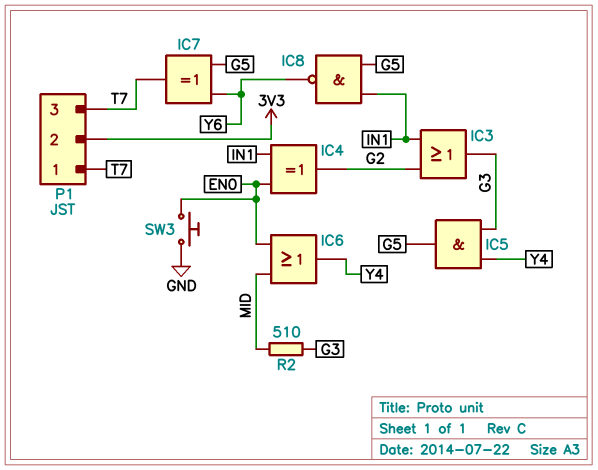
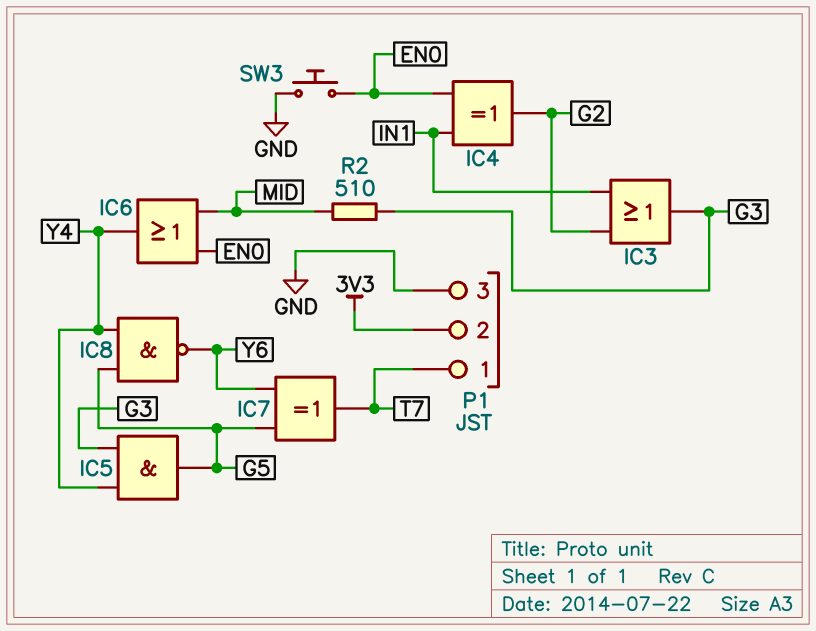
IC8: NAND (in G5, in IN1, out Y6) -> NAND (in G5, in Y4, out Y6)
P1 pin 3: T7 -> GND

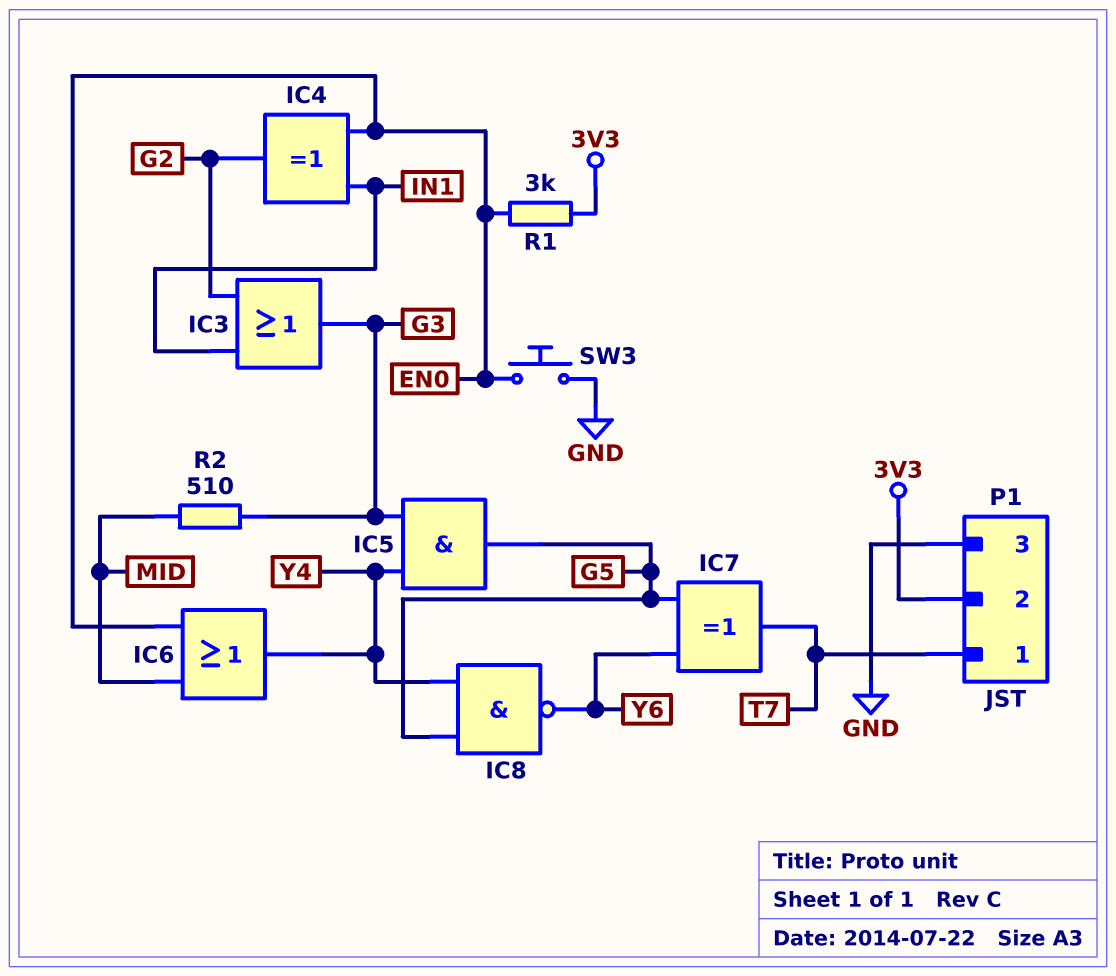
R1: none -> 3k (3V3, EN0)

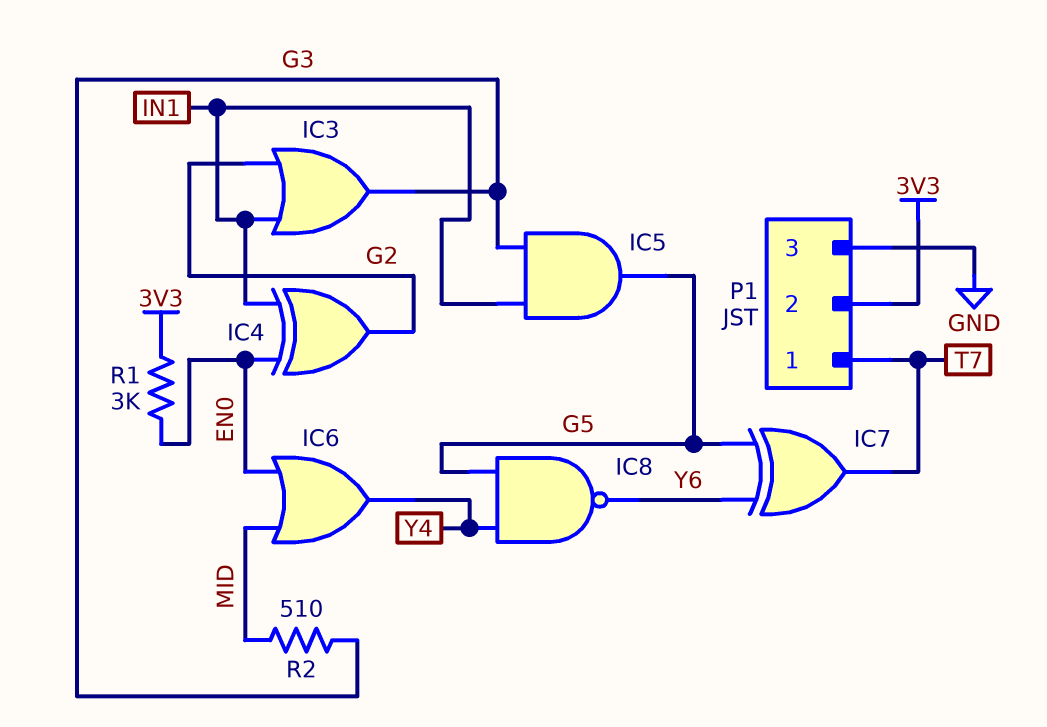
IC5: AND (in G3, in Y4, out G5) -> AND (in G3, in IN1, out G5)
SW3: button (EN0, GND) -> none

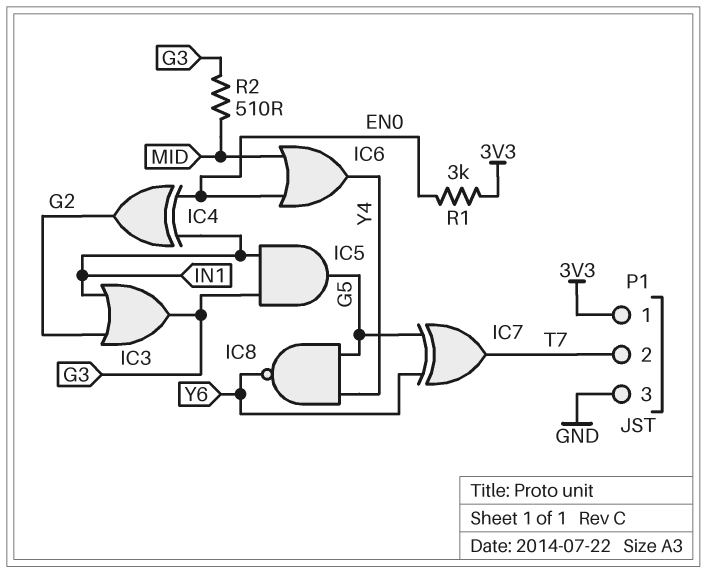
P1 pin 1: T7 -> 3V3
P1 pin 2: 3V3 -> T7

